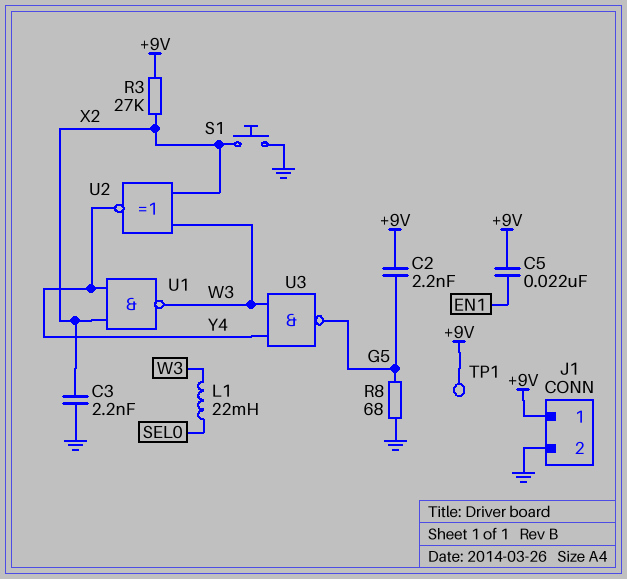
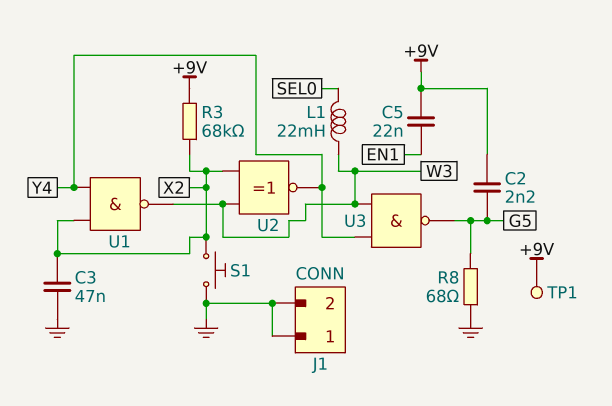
C3: 2.2nF (GND, X2) -> 47nF (GND, X2)
J1 pin 1: +9V -> GND
R3: 27k (+9V, X2) -> 68k (+9V, X2)

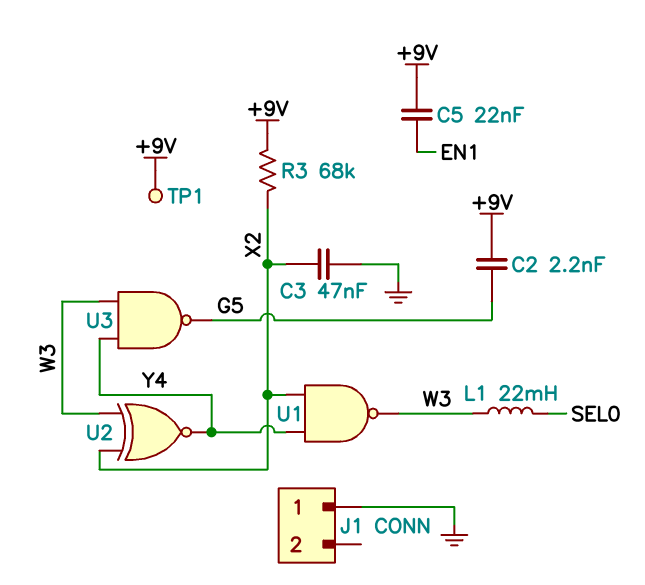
J1 pin 2: GND -> none
R8: 68 (G5, GND) -> none
S1: button (GND, X2) -> none

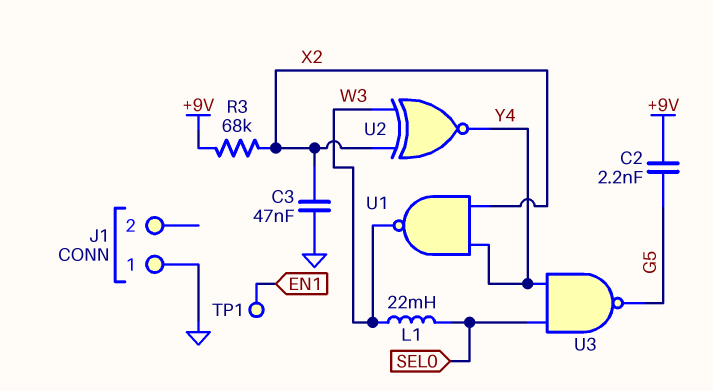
C5: 22nF (+9V, EN1) -> none
TP1: test point (+9V) -> test point (EN1)
U3: NAND (in W3, in Y4, out G5) -> NAND (in SEL0, in Y4, out G5)

